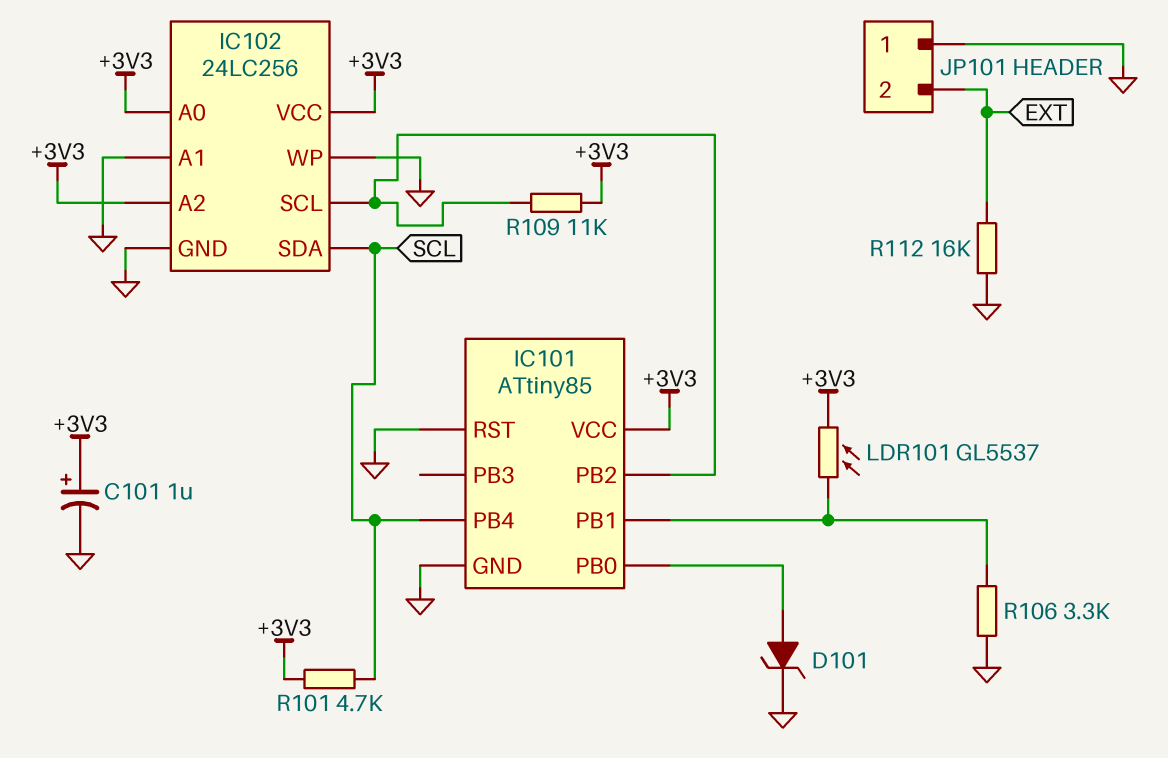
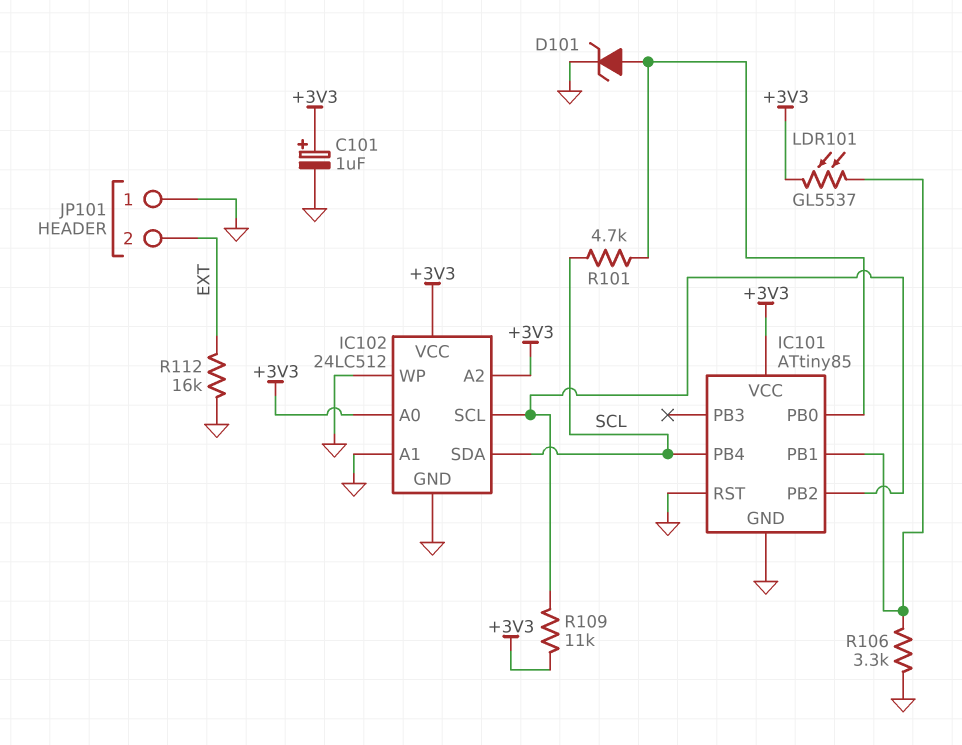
IC102: 24LC256 -> 24LC512
R101: 4.7k (+3V3, SCL) -> 4.7k (IC101/PB0, SCL)

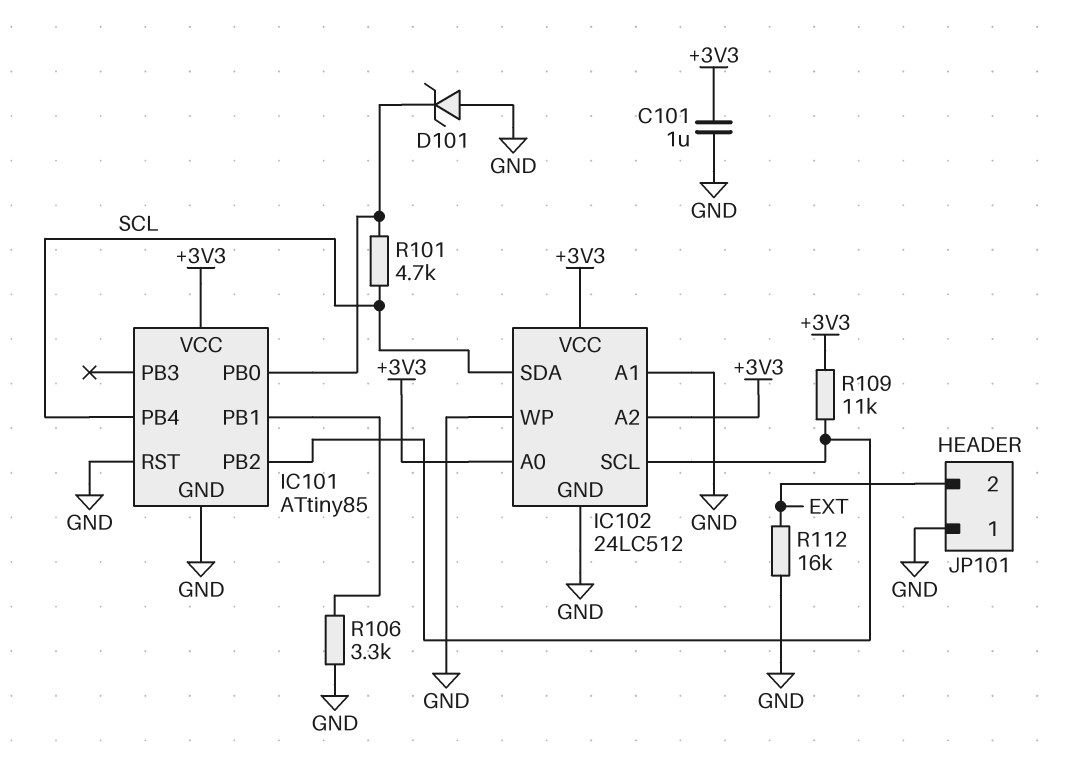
C101: 1uF (plus +3V3, minus GND) -> 1uF (+3V3, GND)
D101: zener (A IC101/PB0, K GND) -> zener (A GND, K IC101/PB0)
LDR101: GL5537 (+3V3, IC101/PB1) -> none

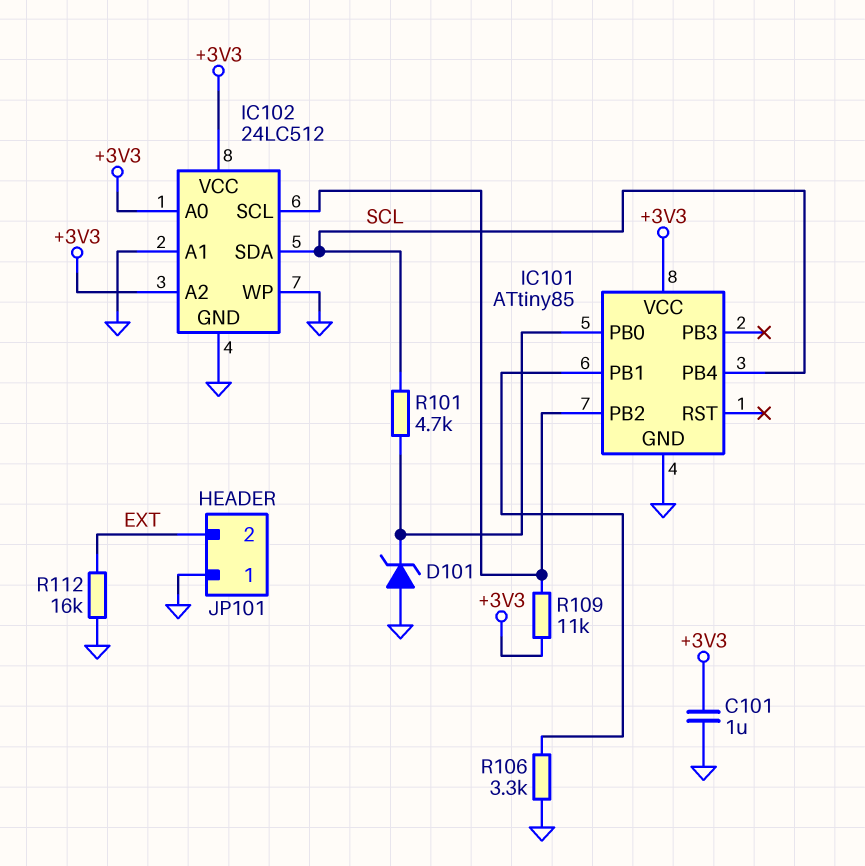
IC101 pin RST: GND -> none

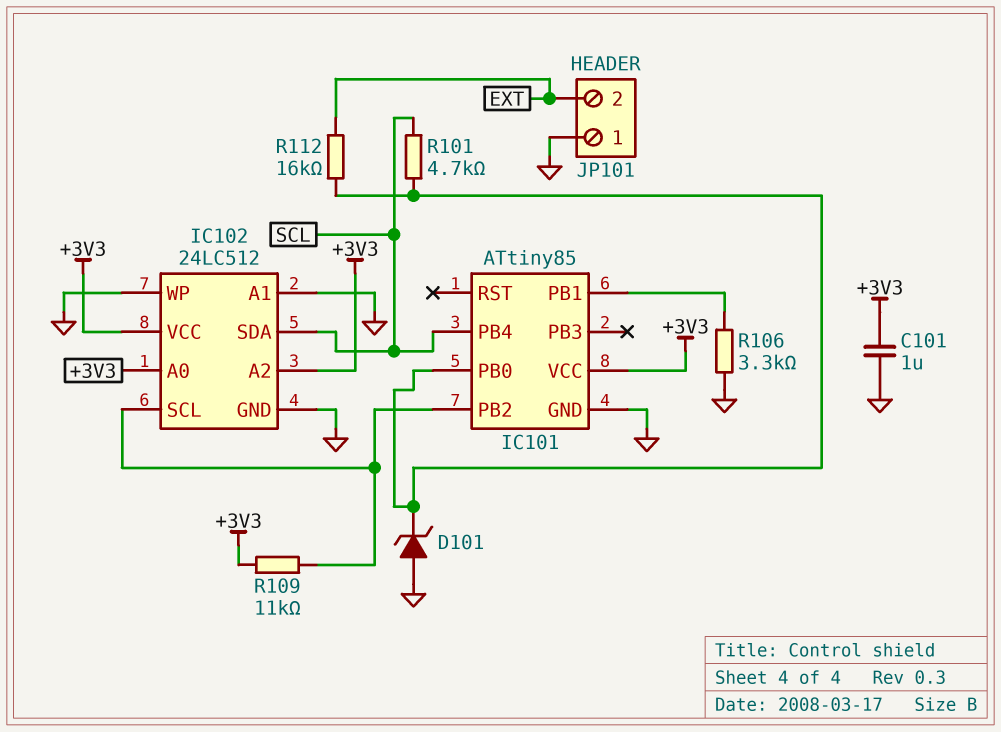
R112: 16k (EXT, GND) -> 16k (EXT, IC101/PB0)

